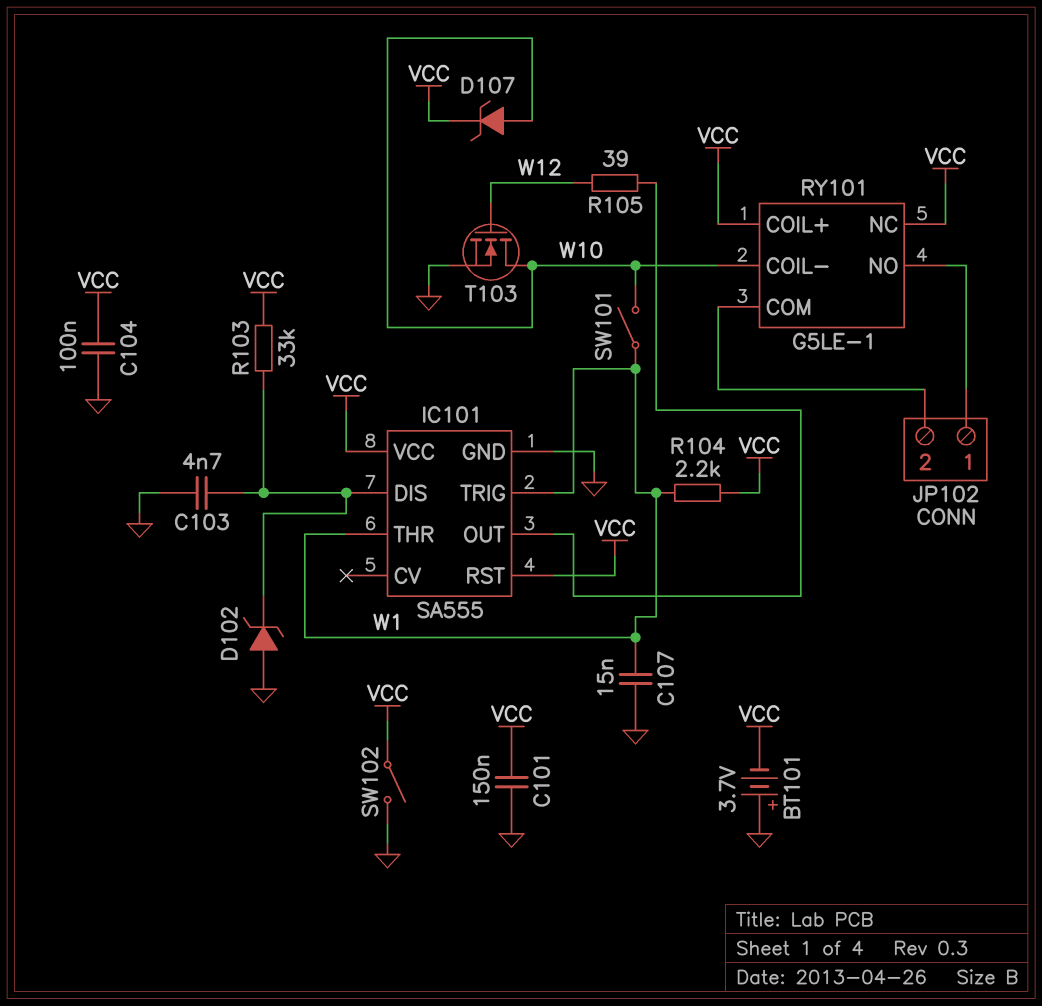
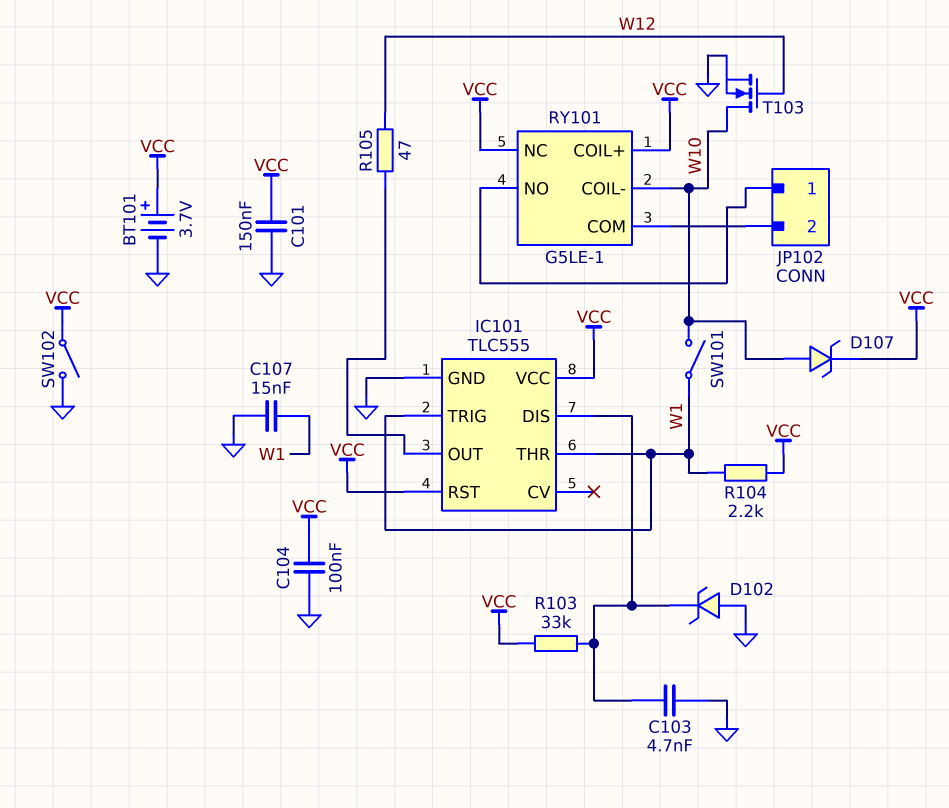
BT101: 3.7V (plus GND, minus VCC) -> 3.7V (plus VCC, minus GND)
IC101: SA555 -> TLC555
R105: 39 (IC101/OUT, W12) -> 47 (IC101/OUT, W12)

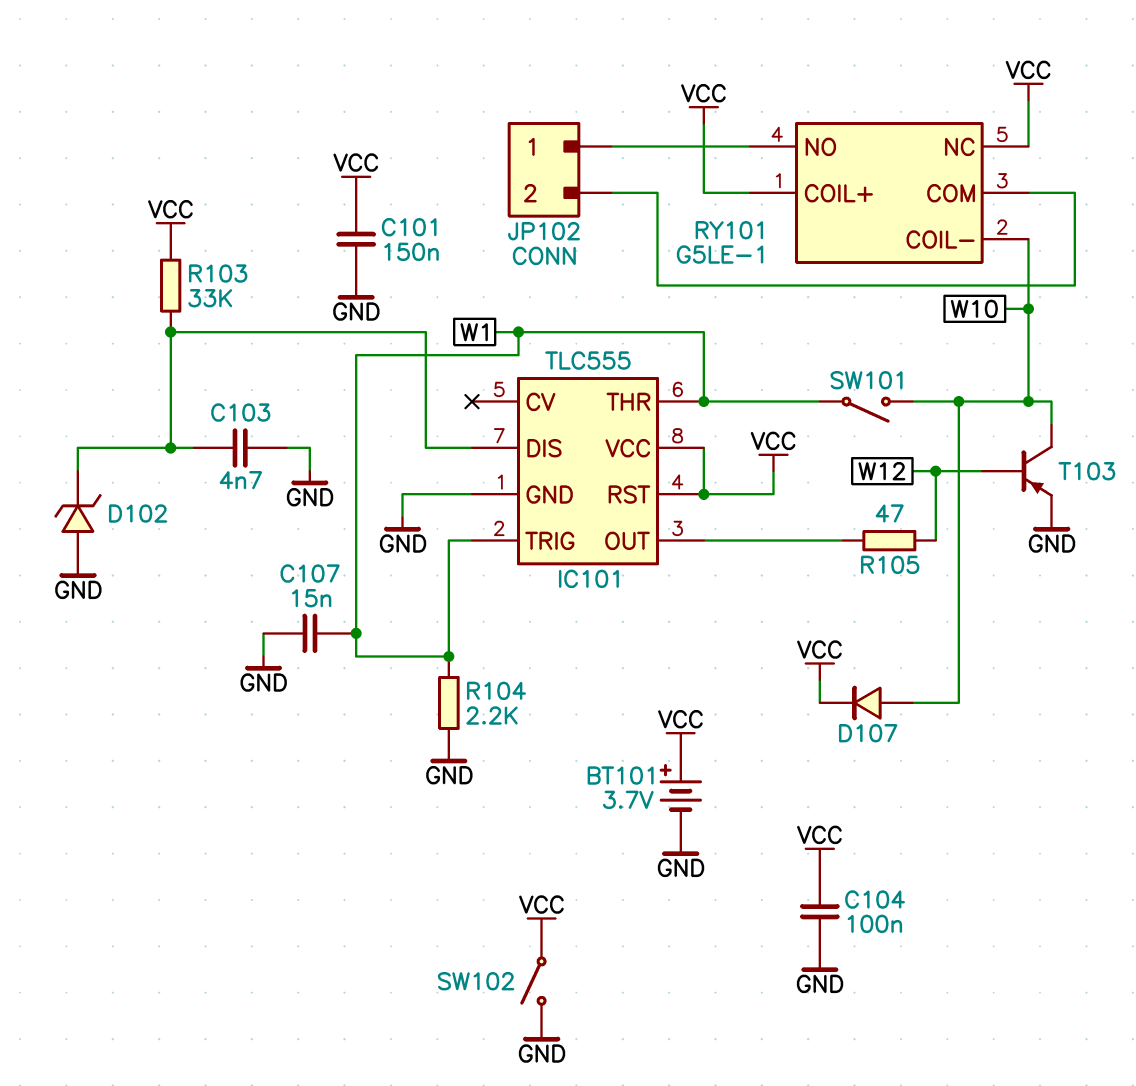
D107: zener (A W10, K VCC) -> diode (A W10, K VCC)
R104: 2.2k (VCC, W1) -> 2.2k (GND, W1)
T103: NMOS (G W12, D W10, S GND) -> PNP (B W12, C W10, E GND)

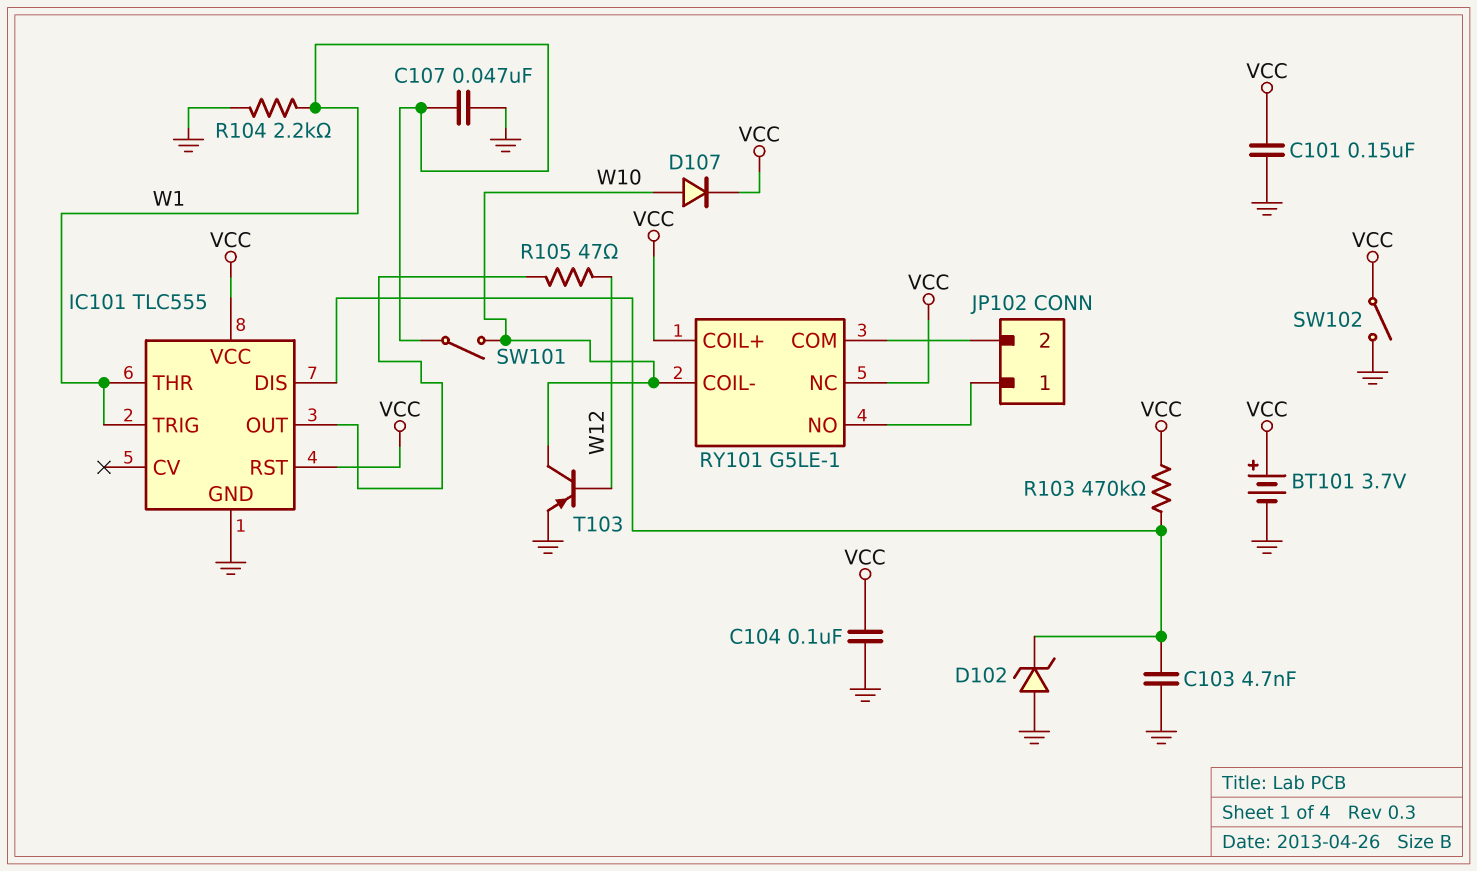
C107: 15nF (GND, W1) -> 47nF (GND, W1)
R103: 33k (IC101/DIS, VCC) -> 470k (IC101/DIS, VCC)

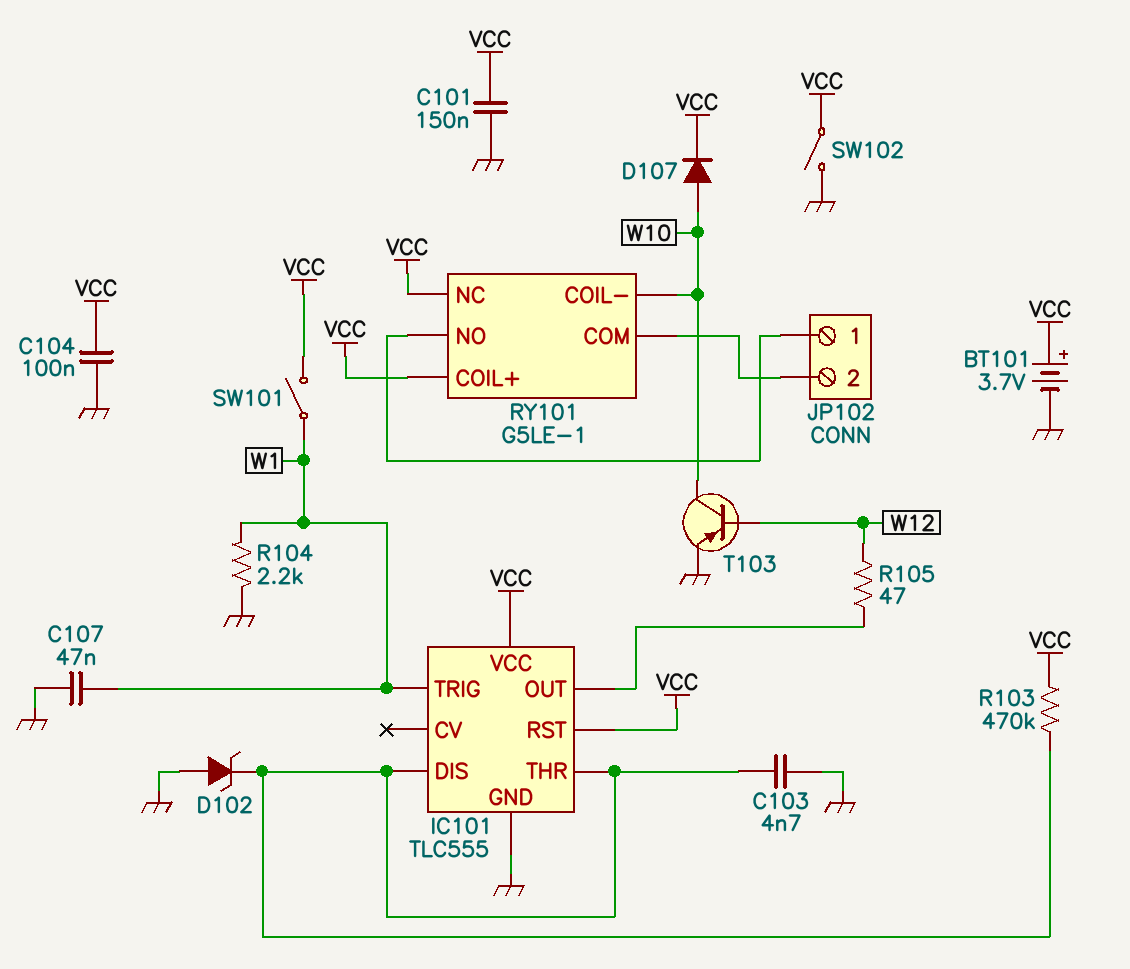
IC101 pin THR: W1 -> IC101/DIS
SW101: switch (W1, W10) -> switch (VCC, W1)

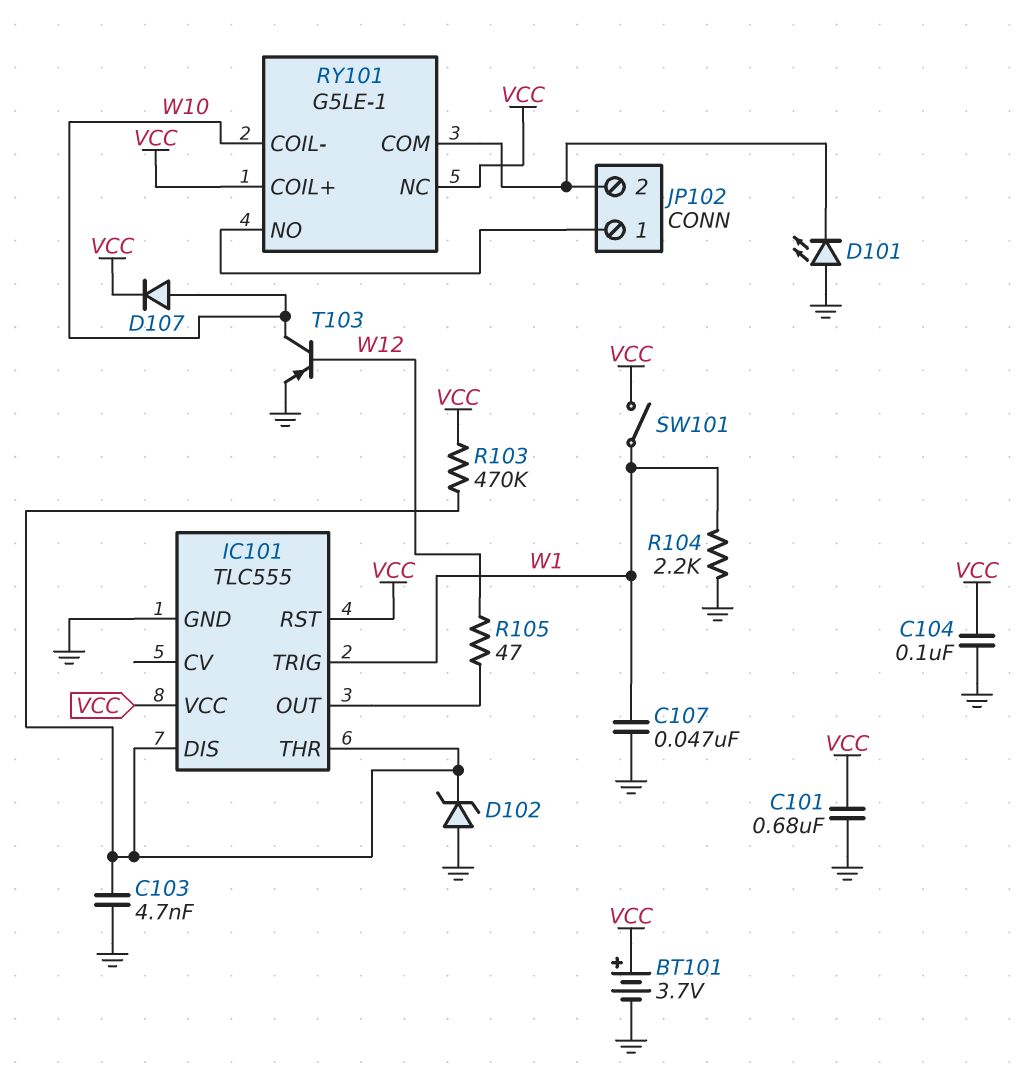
C101: 150nF (GND, VCC) -> 680nF (GND, VCC)
D101: none -> LED (A GND, K JP102/2)
SW102: switch (GND, VCC) -> none

